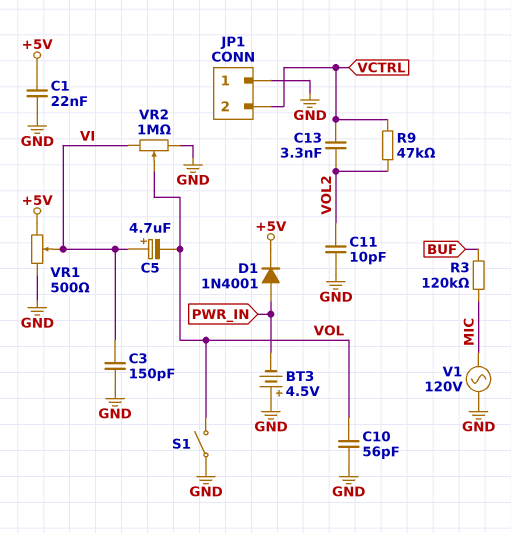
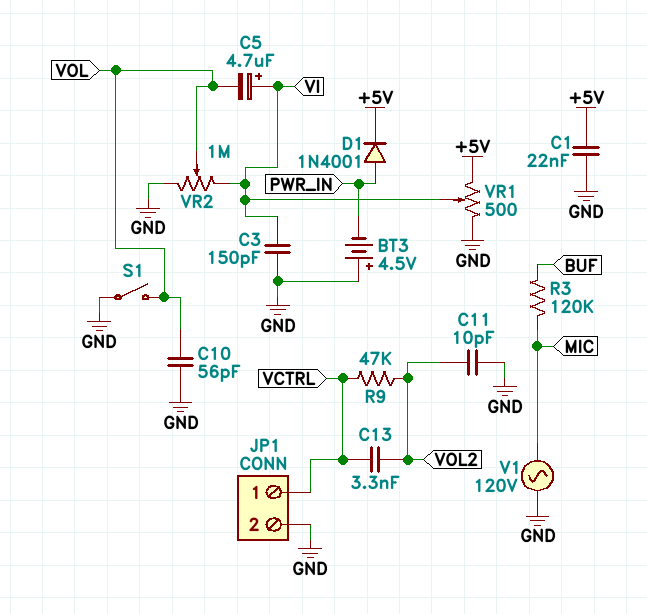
JP1 pin 1: GND -> VCTRL
JP1 pin 2: VCTRL -> GND

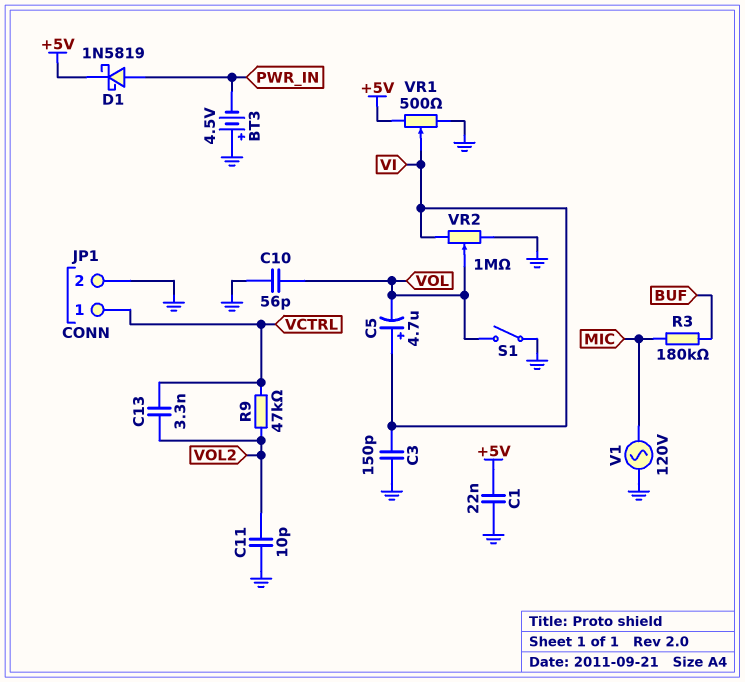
D1: diode 1N4001 (A PWR_IN, K +5V) -> schottky 1N5819 (A PWR_IN, K +5V)
R3: 120k (BUF, MIC) -> 180k (BUF, MIC)

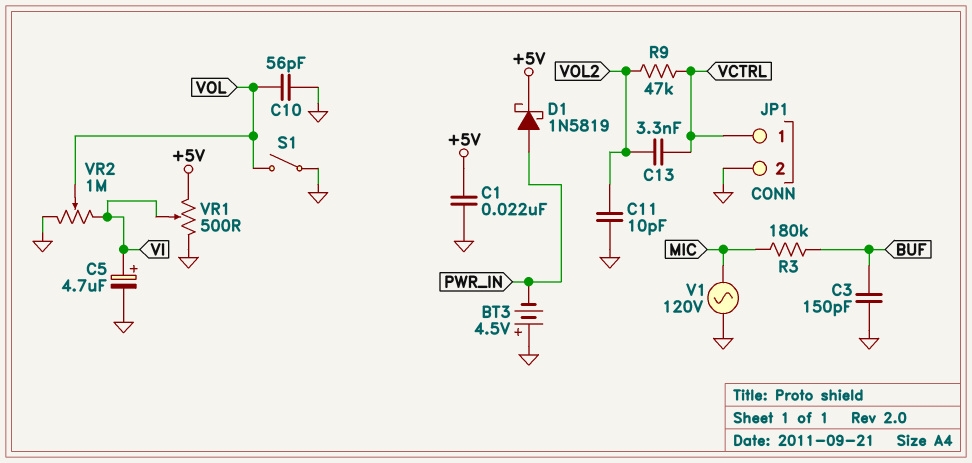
C3: 150pF (GND, VI) -> 150pF (BUF, GND)
C5: 4.7uF (plus VI, minus VOL) -> 4.7uF (plus VI, minus GND)

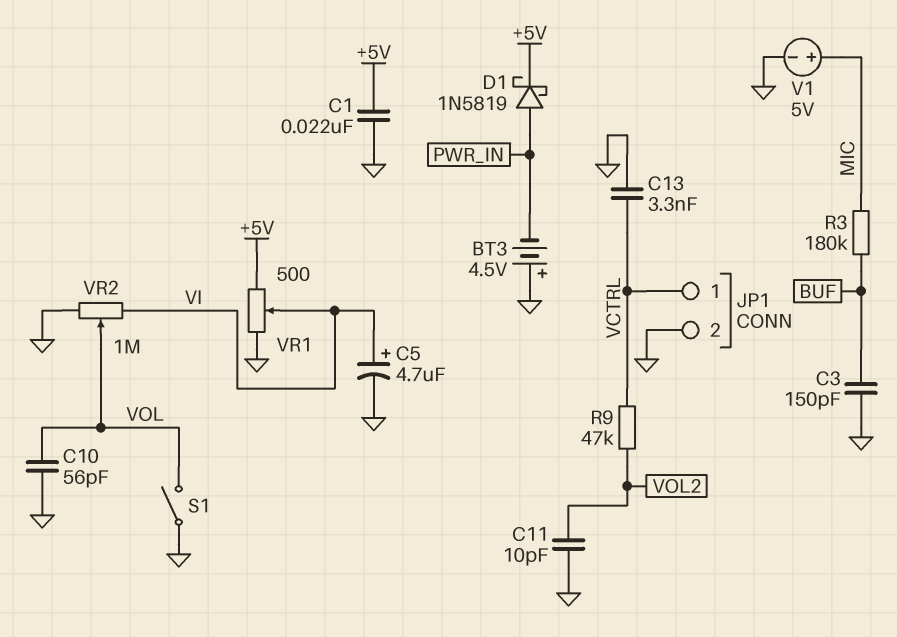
C13: 3.3nF (VCTRL, VOL2) -> 3.3nF (GND, VCTRL)
V1: AC 120V (GND, MIC) -> 5V (plus MIC, minus GND)

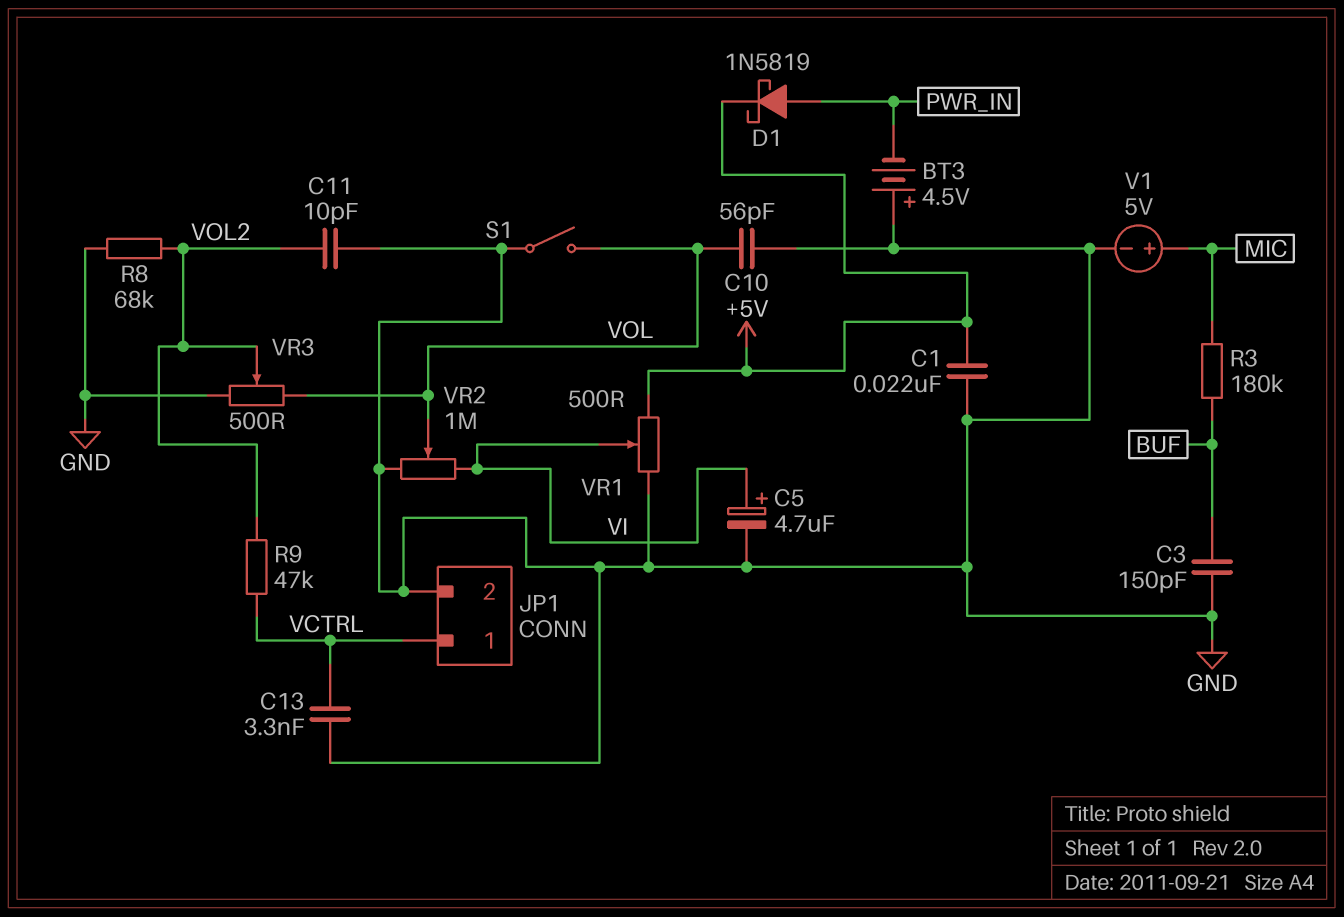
R8: none -> 68k (GND, VOL2)
VR3: none -> 500 (GND, VOL, wiper VOL2)

